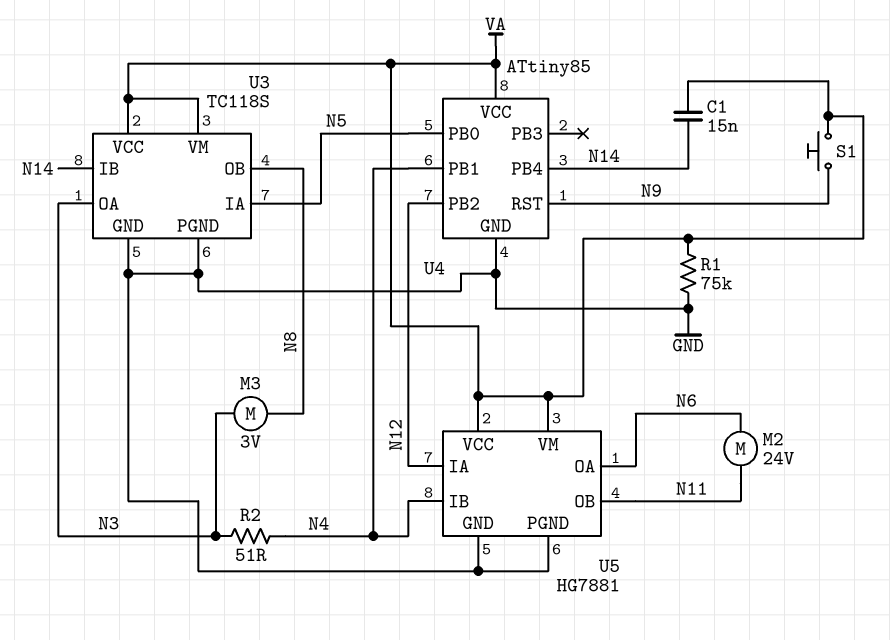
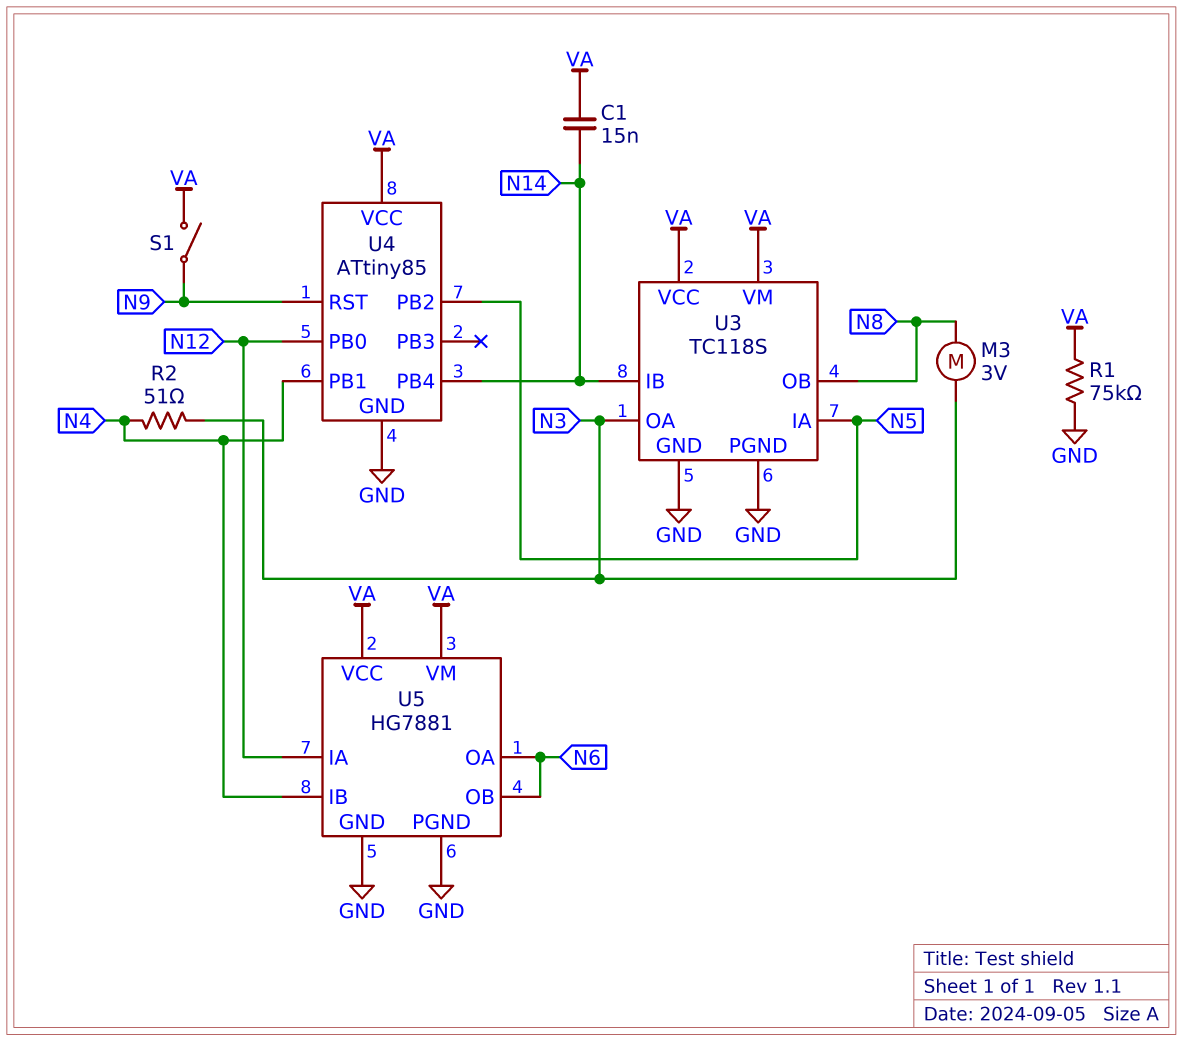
M2: motor 24V (N6, N11) -> none
S1: button (N9, VA) -> switch (N9, VA)
U4 pin PB0: N5 -> N12
U4 pin PB2: N12 -> N5
U5 pin OB: N11 -> N6

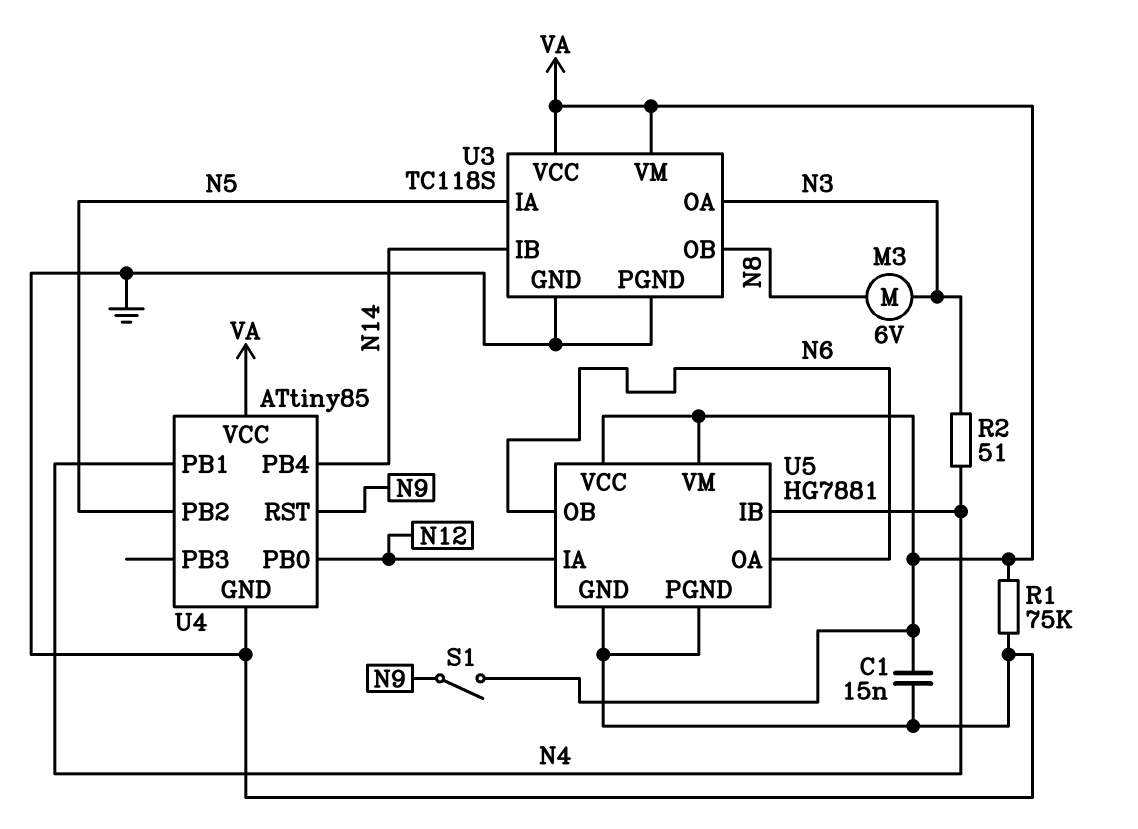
C1: 15nF (N14, VA) -> 15nF (GND, VA)
M3: motor 3V (N3, N8) -> motor 6V (N3, N8)

